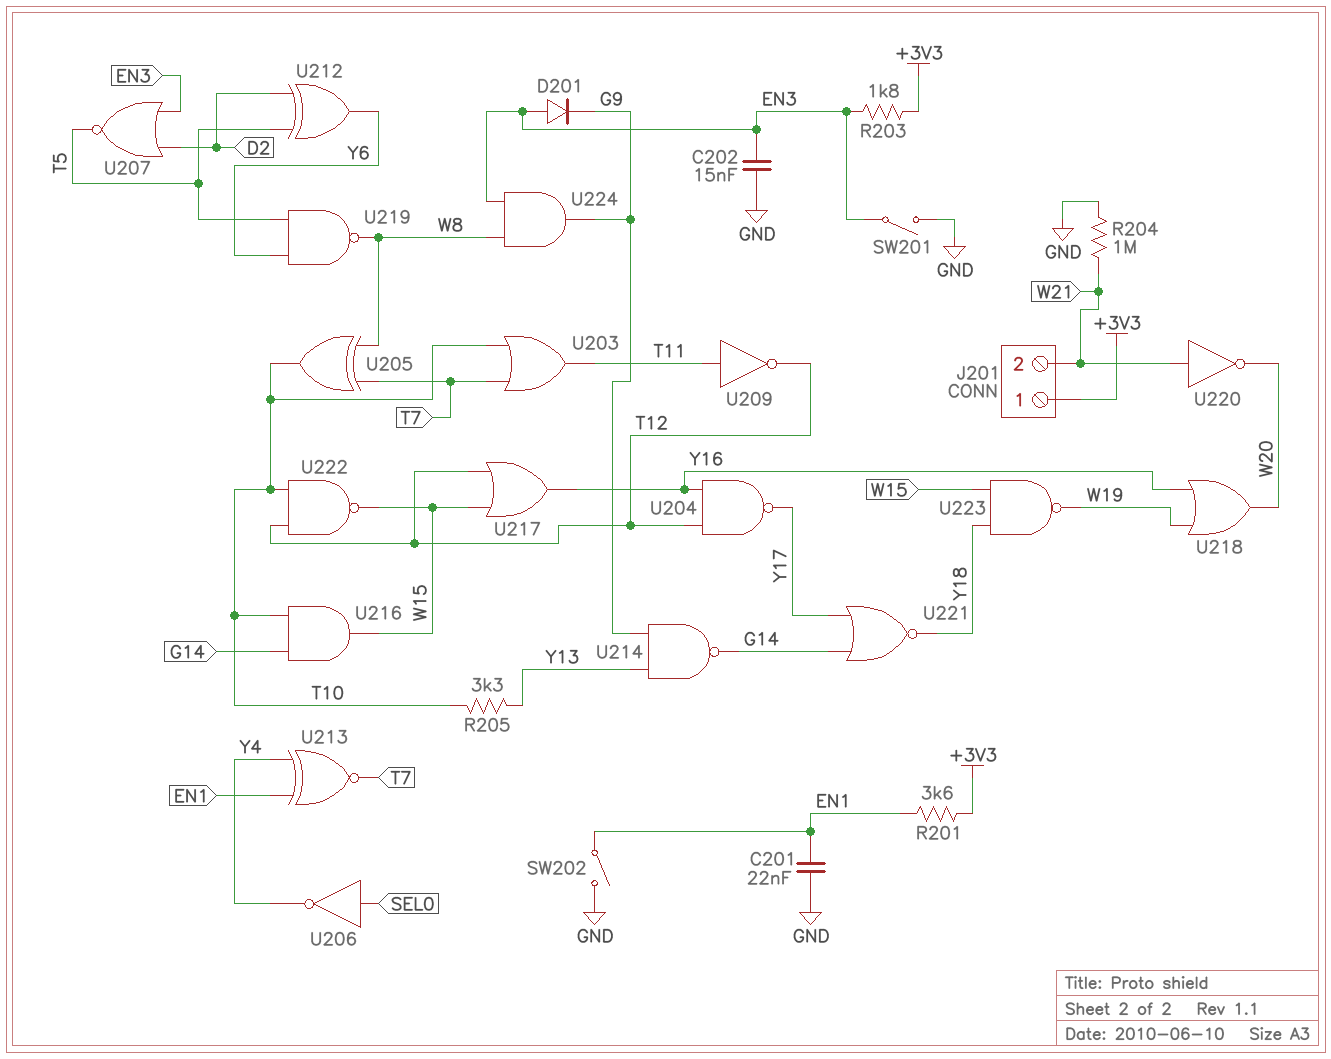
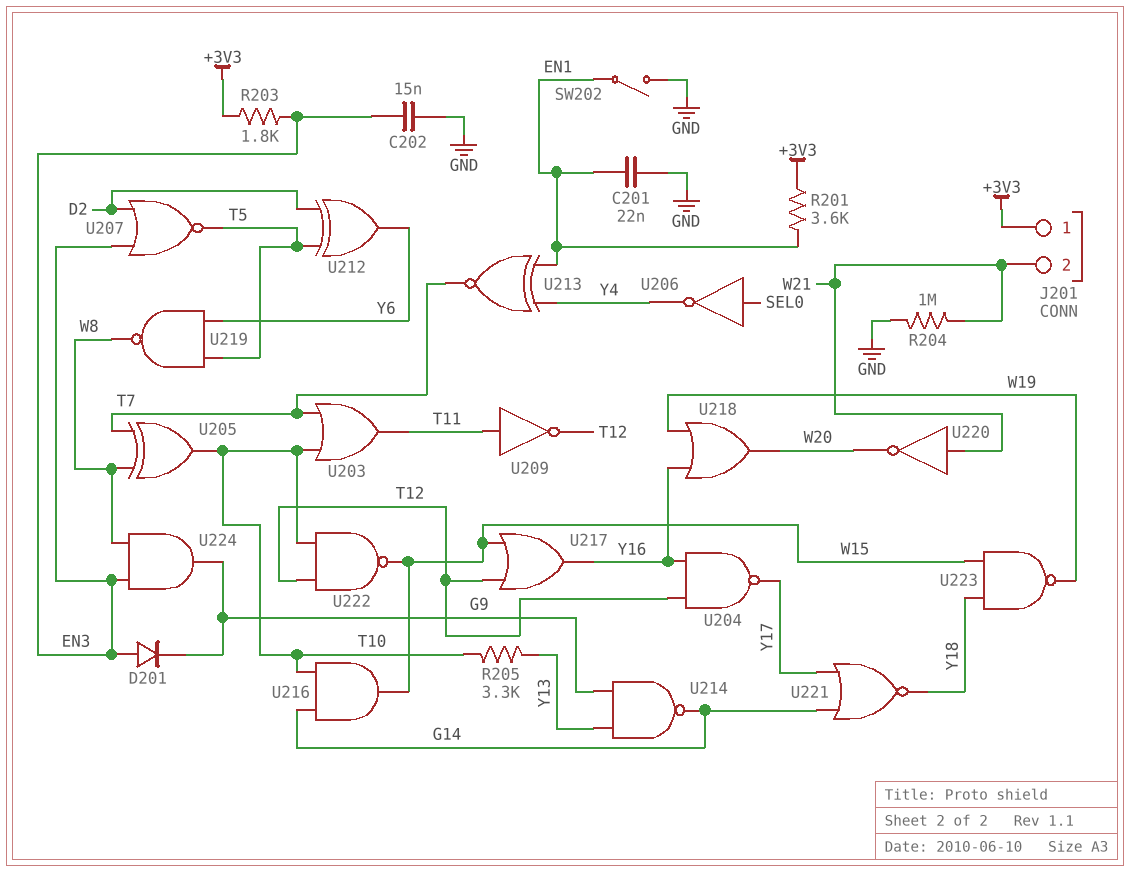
SW201: switch (EN3, GND) -> none

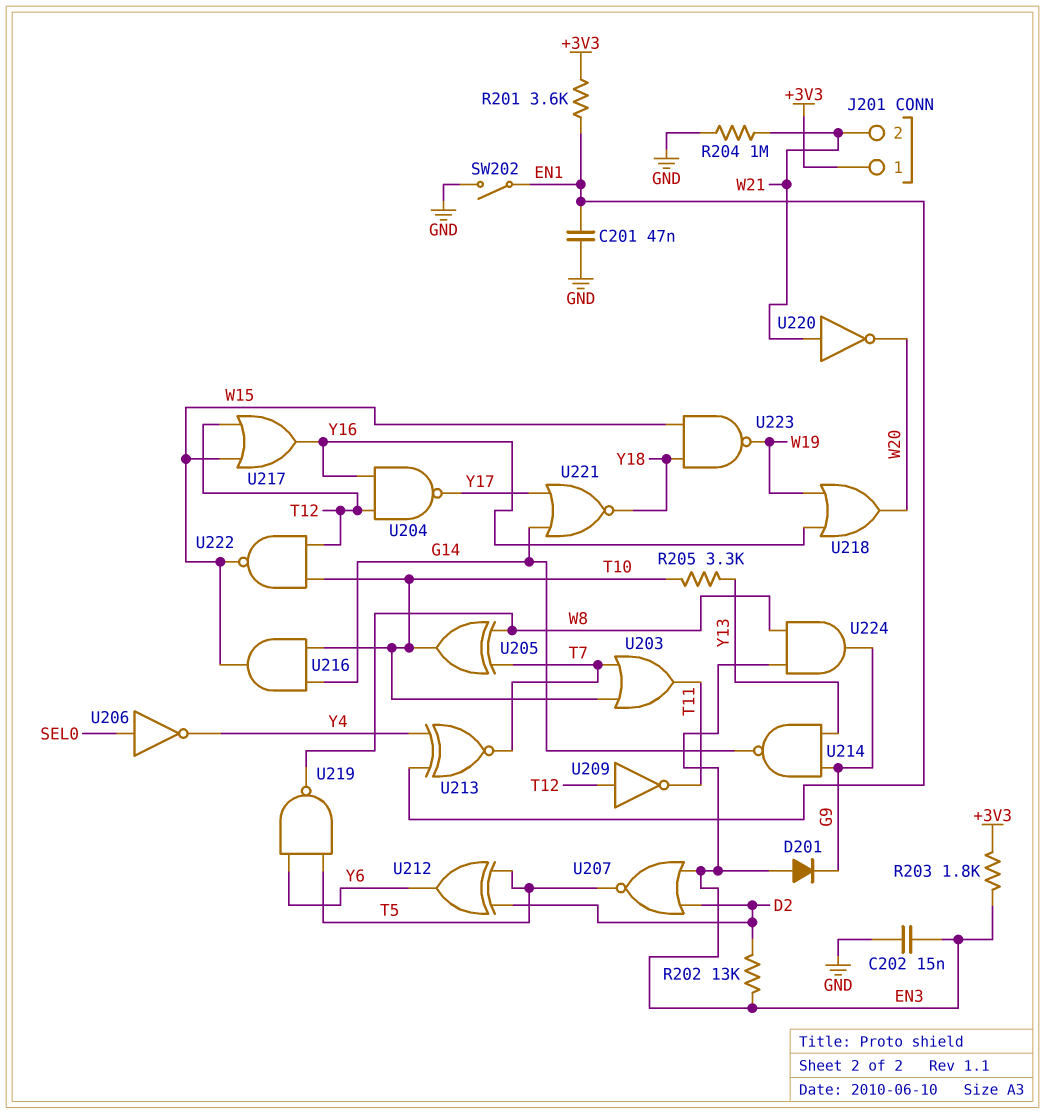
C201: 22nF (EN1, GND) -> 47nF (EN1, GND)
R202: none -> 13k (D2, EN3)
U209: NOT (in T11, out T12) -> NOT (in T12, out T11)

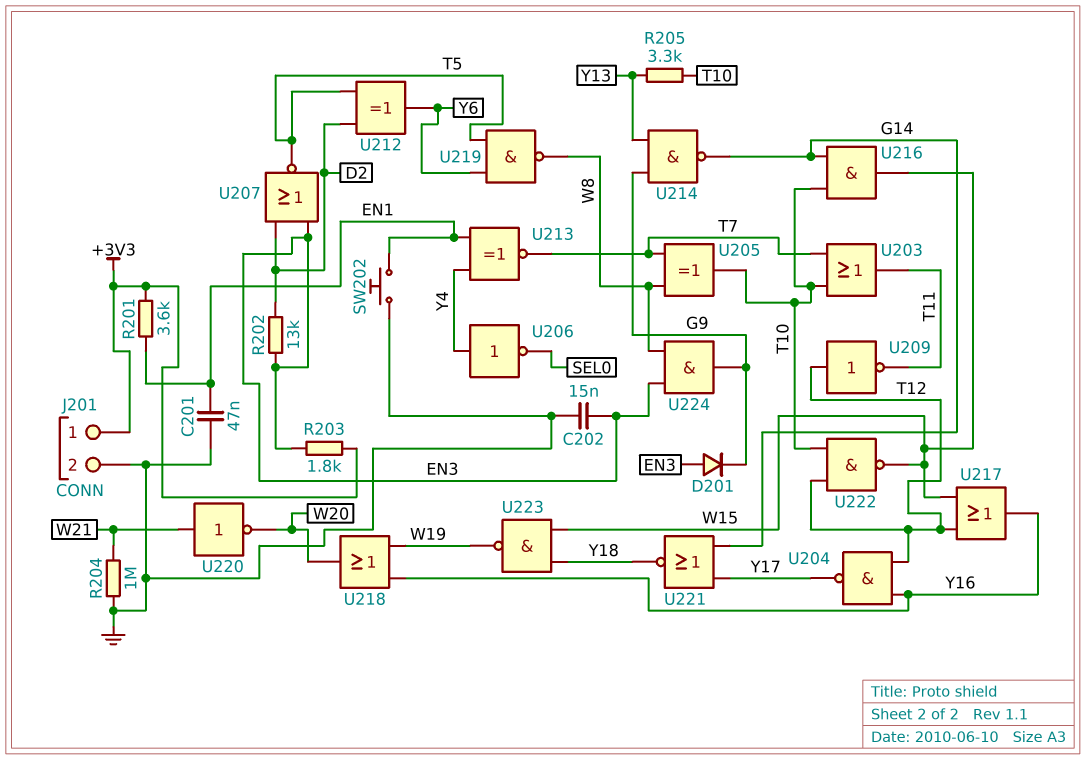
J201 pin 2: W21 -> GND
SW202: switch (EN1, GND) -> button (EN1, GND)
U206: NOT (in SEL0, out Y4) -> NOT (in Y4, out SEL0)

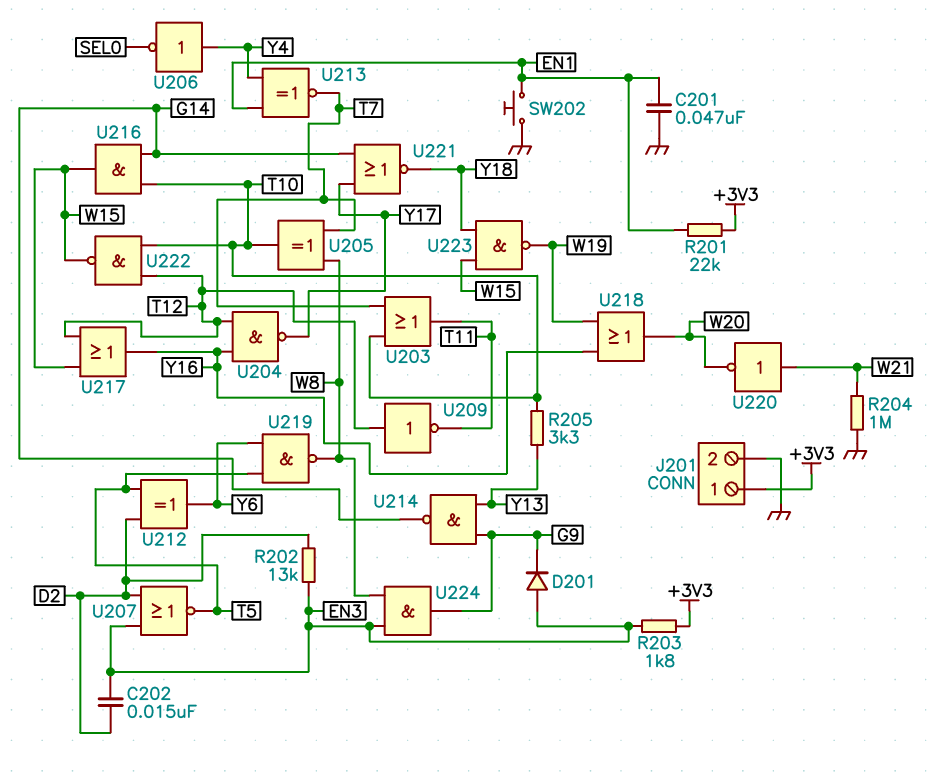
C202: 15nF (EN3, GND) -> 15nF (D2, EN3)
R201: 3.6k (+3V3, EN1) -> 22k (+3V3, EN1)

